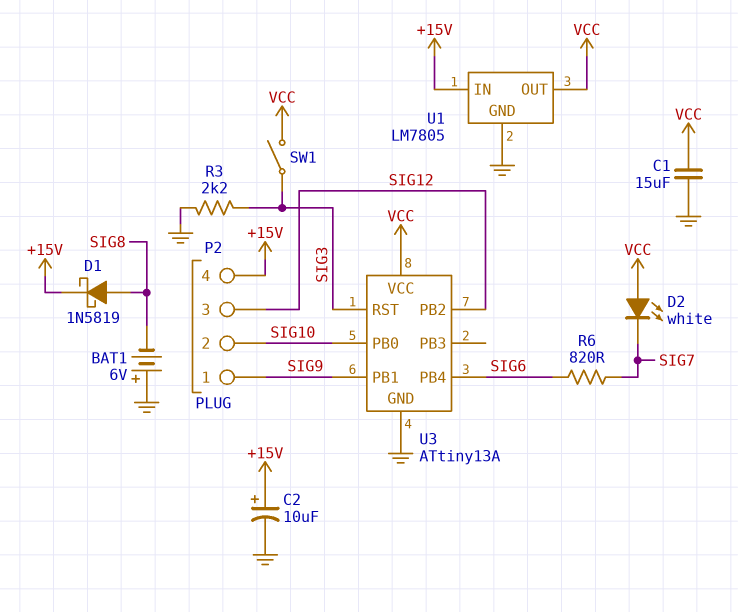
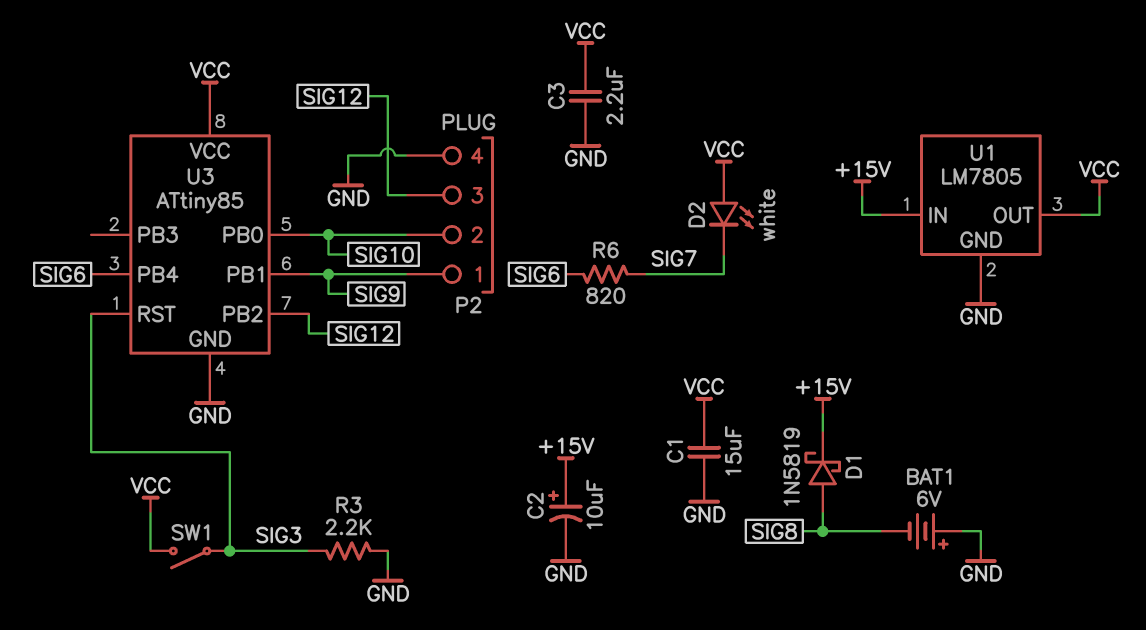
C3: none -> 2.2uF (GND, VCC)
P2 pin 4: +15V -> GND
U3: ATtiny13A -> ATtiny85

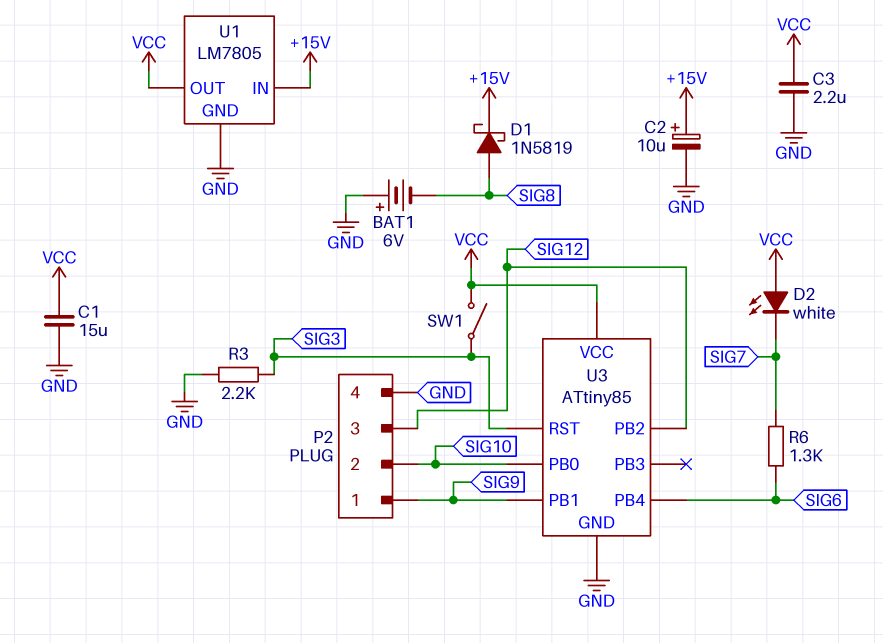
R6: 820 (SIG6, SIG7) -> 1.3k (SIG6, SIG7)

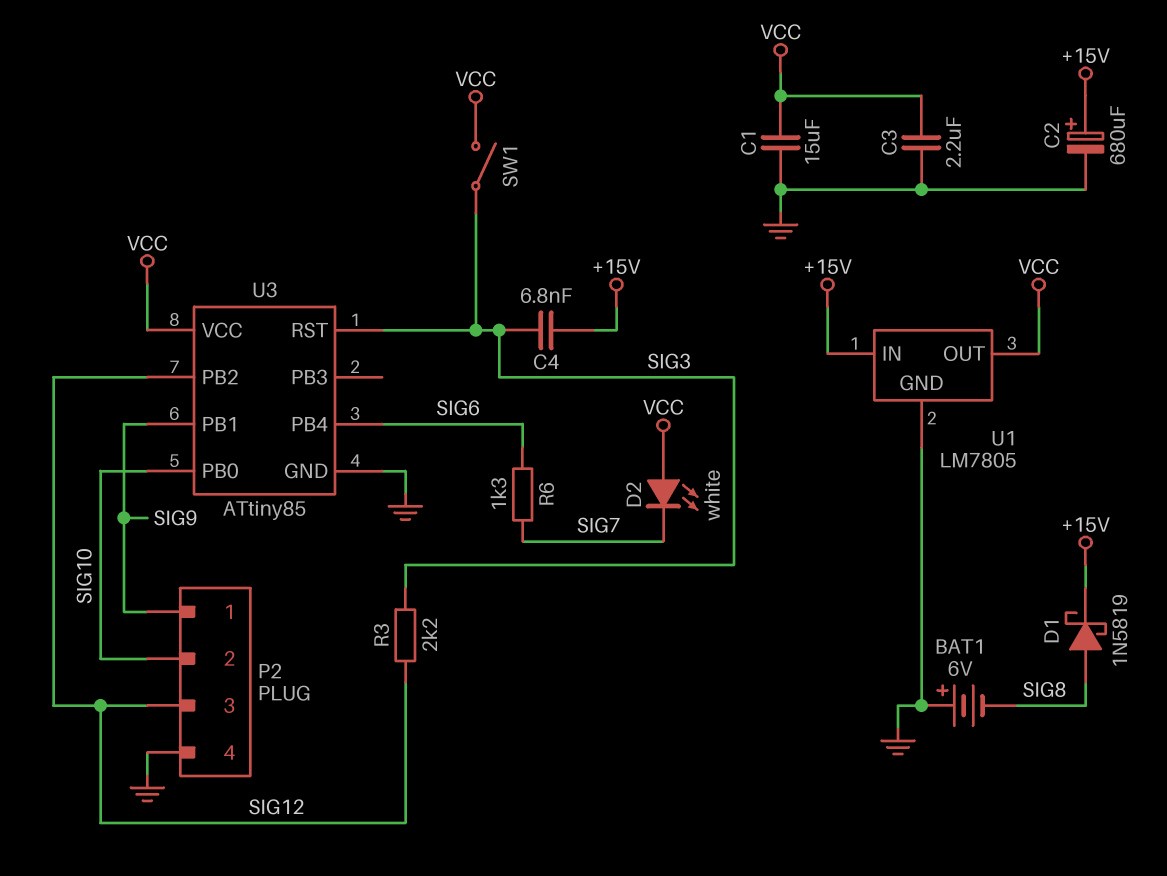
C2: 10uF (plus +15V, minus GND) -> 680uF (plus +15V, minus GND)
C4: none -> 6.8nF (+15V, SIG3)
R3: 2.2k (GND, SIG3) -> 2.2k (SIG3, SIG12)

